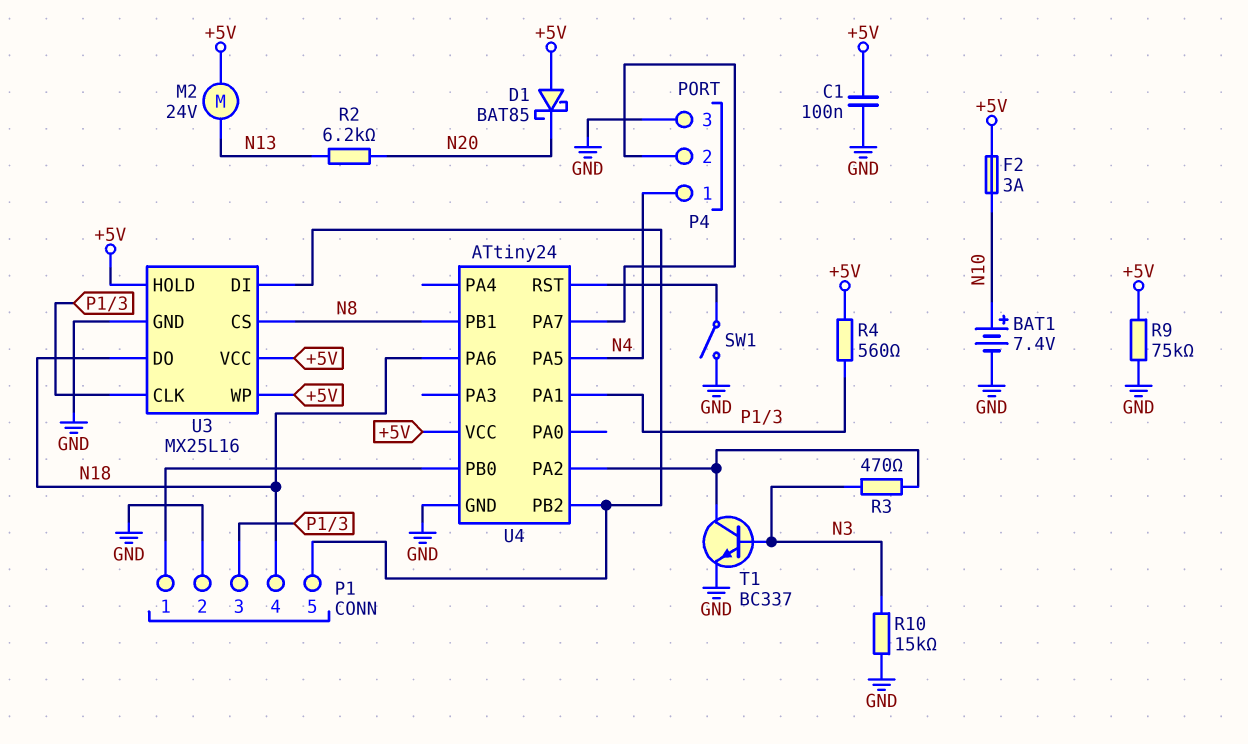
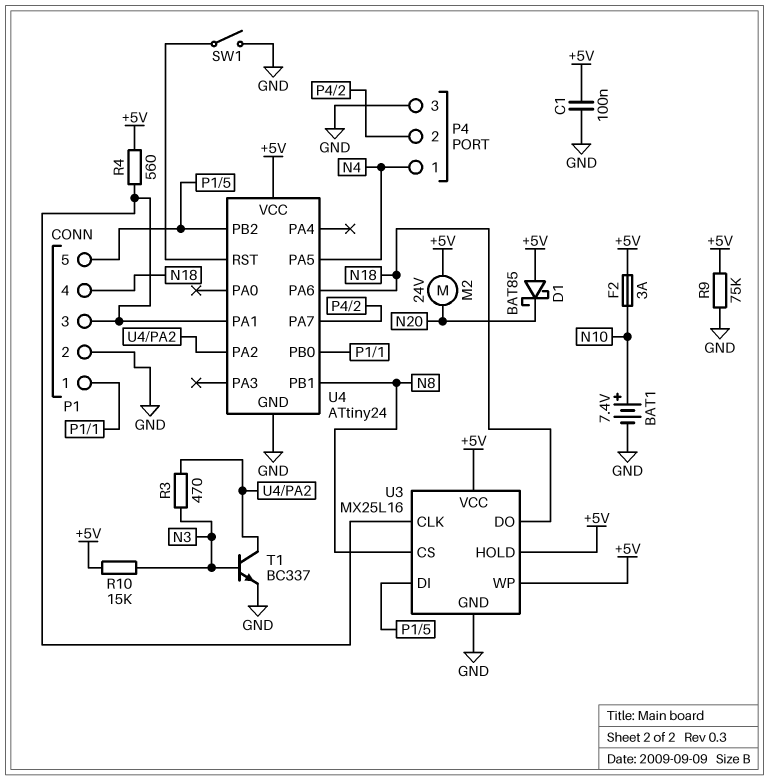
M2: motor 24V (+5V, N13) -> motor 24V (+5V, N20)
R2: 6.2k (N13, N20) -> none
R10: 15k (GND, N3) -> 15k (+5V, N3)

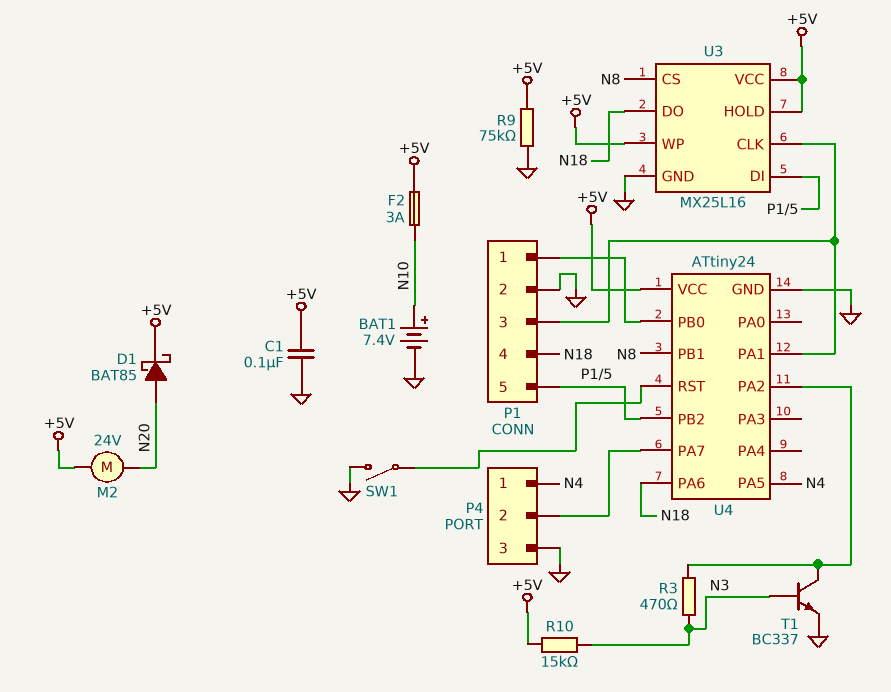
D1: schottky BAT85 (A +5V, K N20) -> schottky BAT85 (A N20, K +5V)
R4: 560 (+5V, P1/3) -> none

